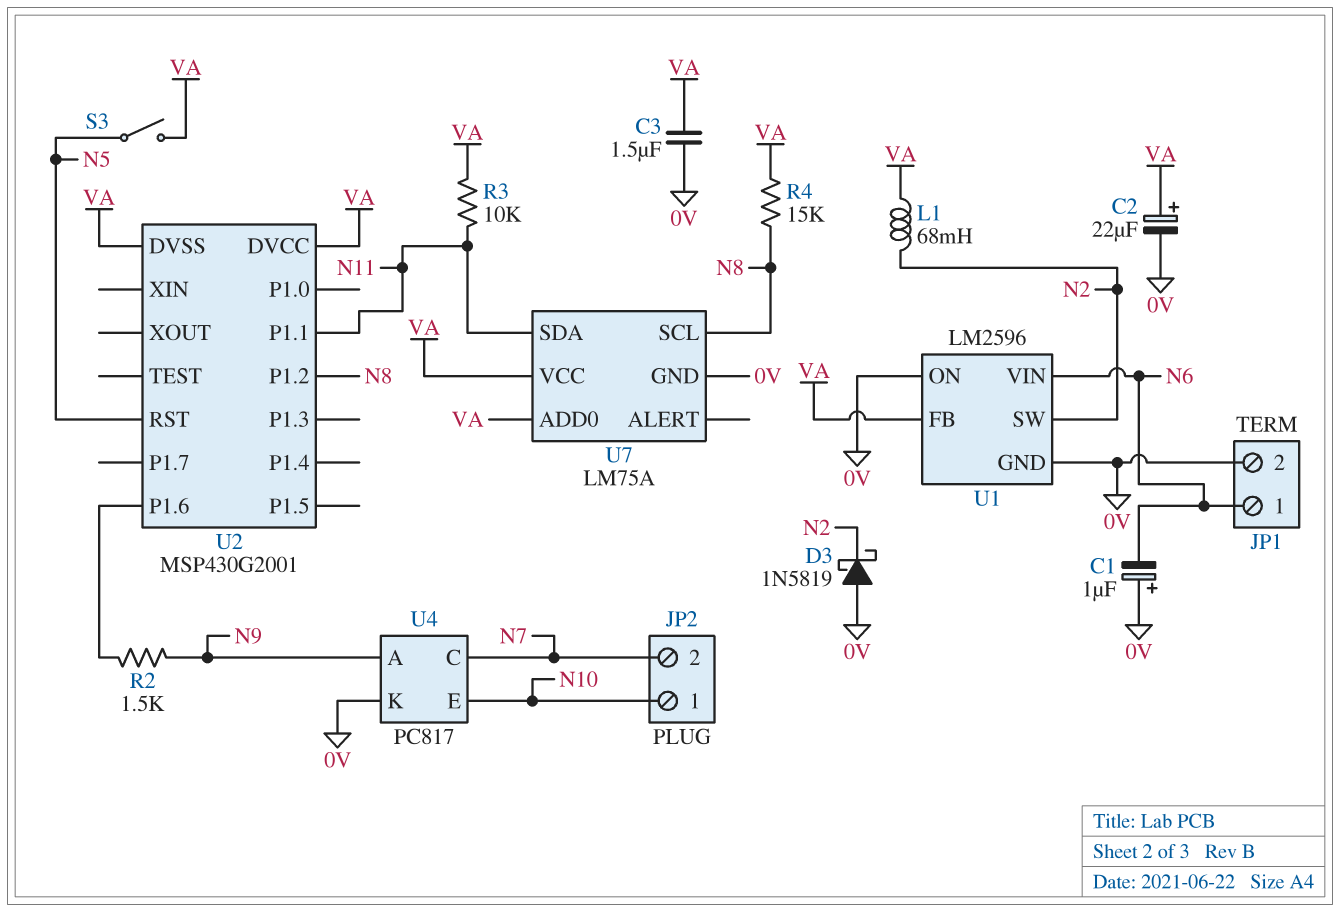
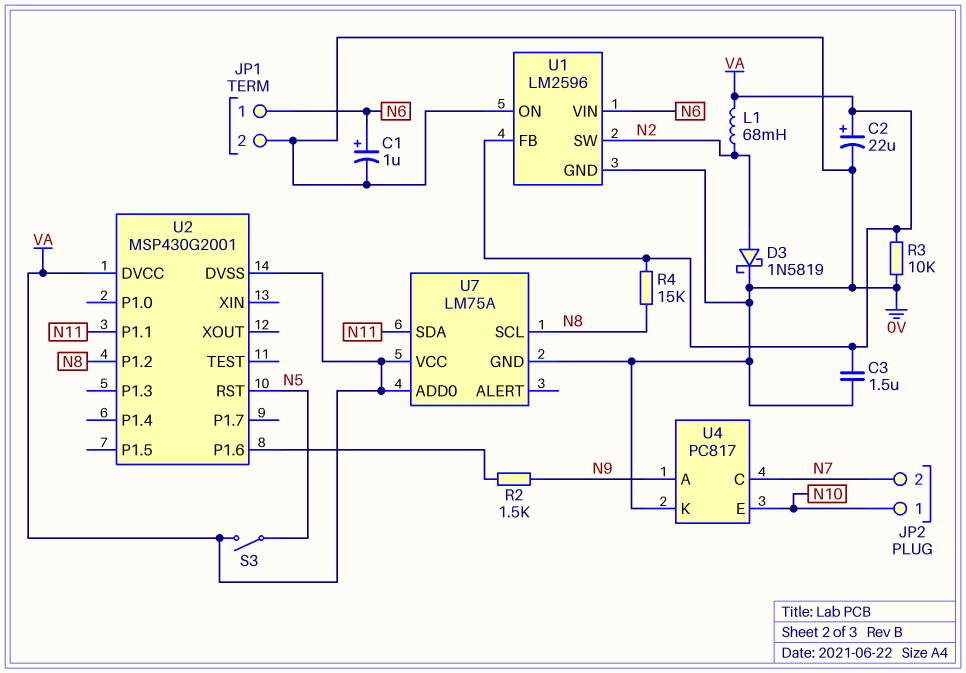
C1: 1uF (plus 0V, minus N6) -> 1uF (plus N6, minus 0V)
D3: schottky 1N5819 (A 0V, K N2) -> schottky 1N5819 (A N2, K 0V)
R3: 10k (N11, VA) -> 10k (0V, VA)

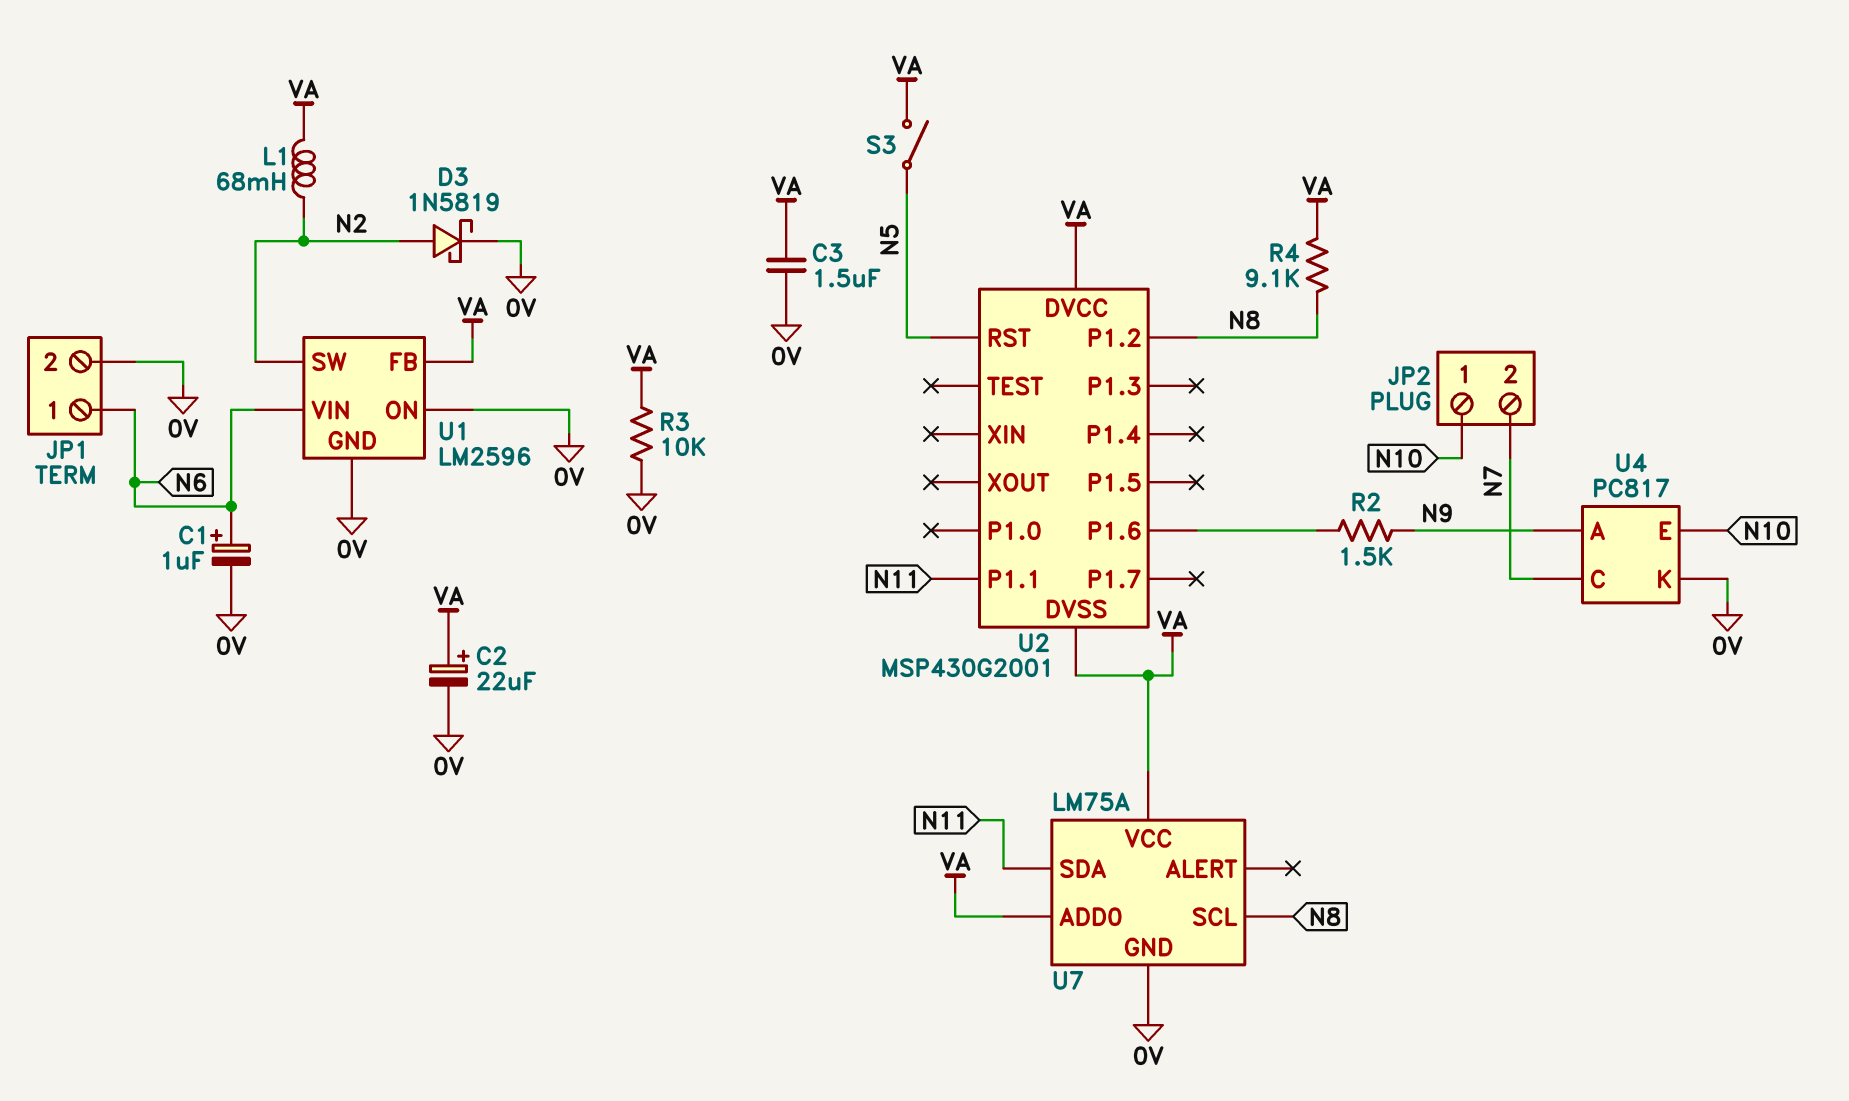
R4: 15k (N8, VA) -> 9.1k (N8, VA)

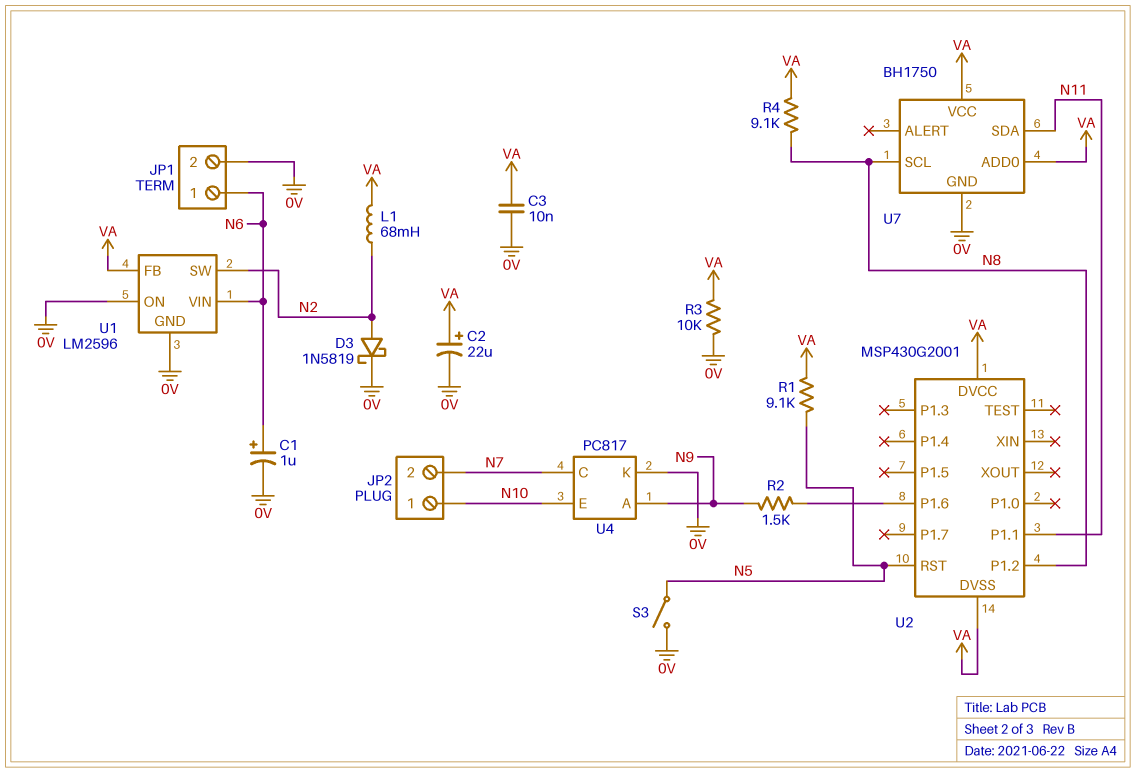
C3: 1.5uF (0V, VA) -> 10nF (0V, VA)
R1: none -> 9.1k (N5, VA)
S3: switch (N5, VA) -> switch (0V, N5)
U7: LM75A -> BH1750

